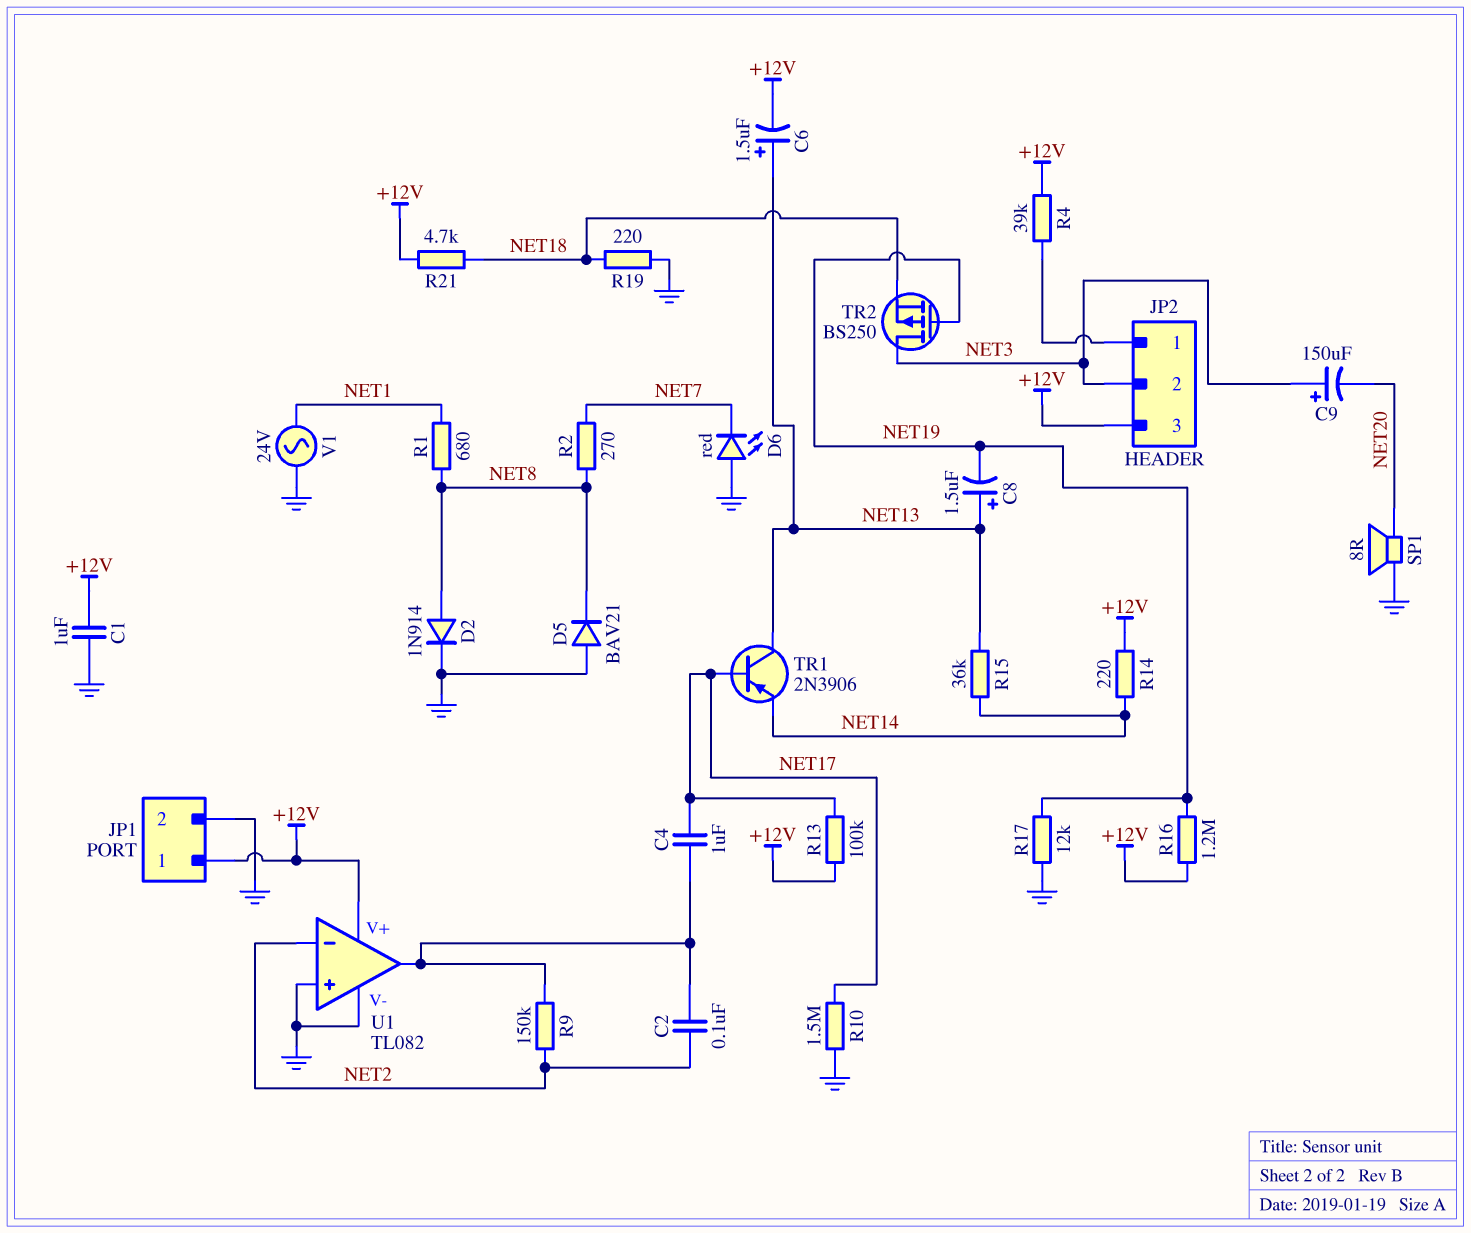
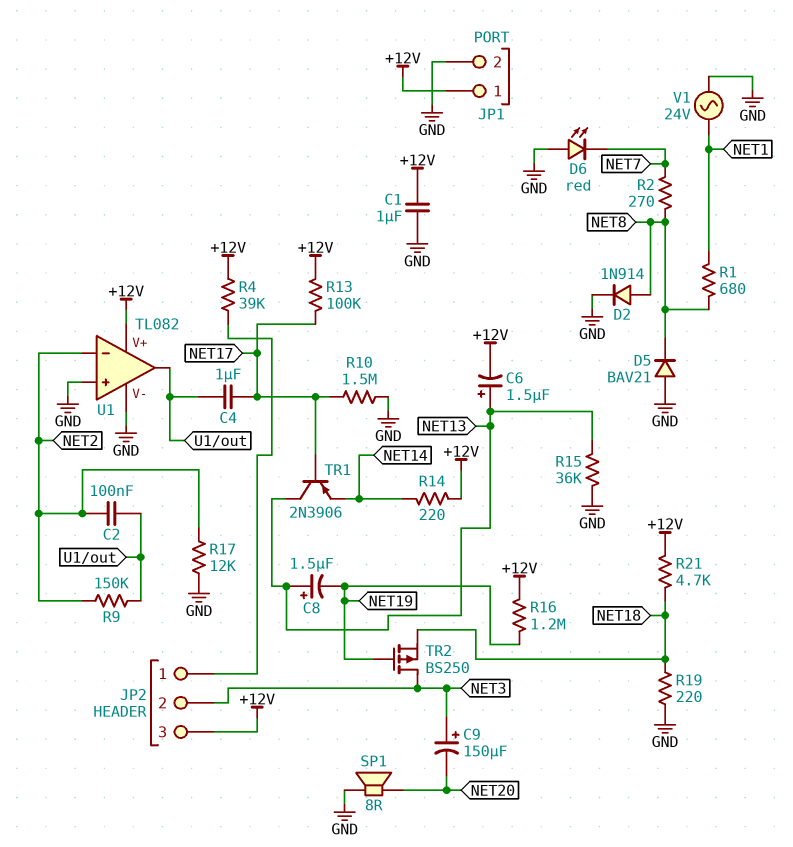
R15: 36k (NET13, NET14) -> 36k (GND, NET13)
R17: 12k (GND, NET19) -> 12k (GND, NET2)

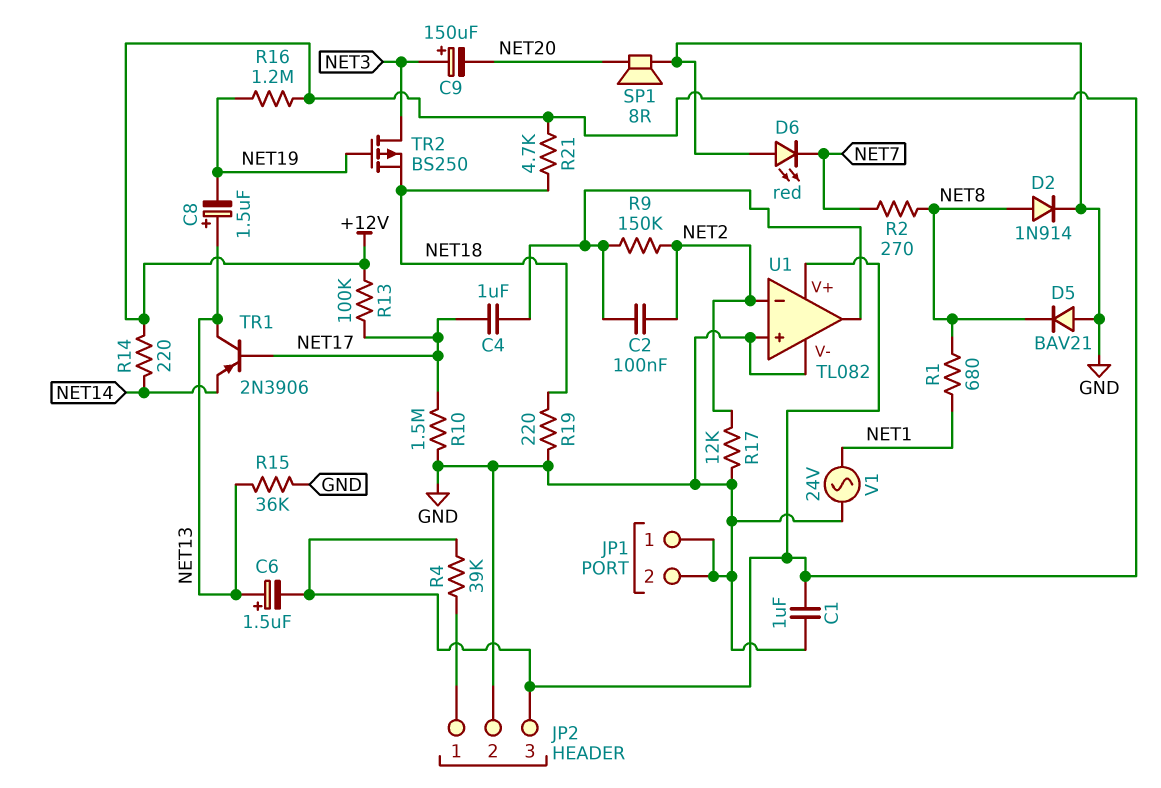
JP1 pin 1: +12V -> GND
JP2 pin 2: NET3 -> GND

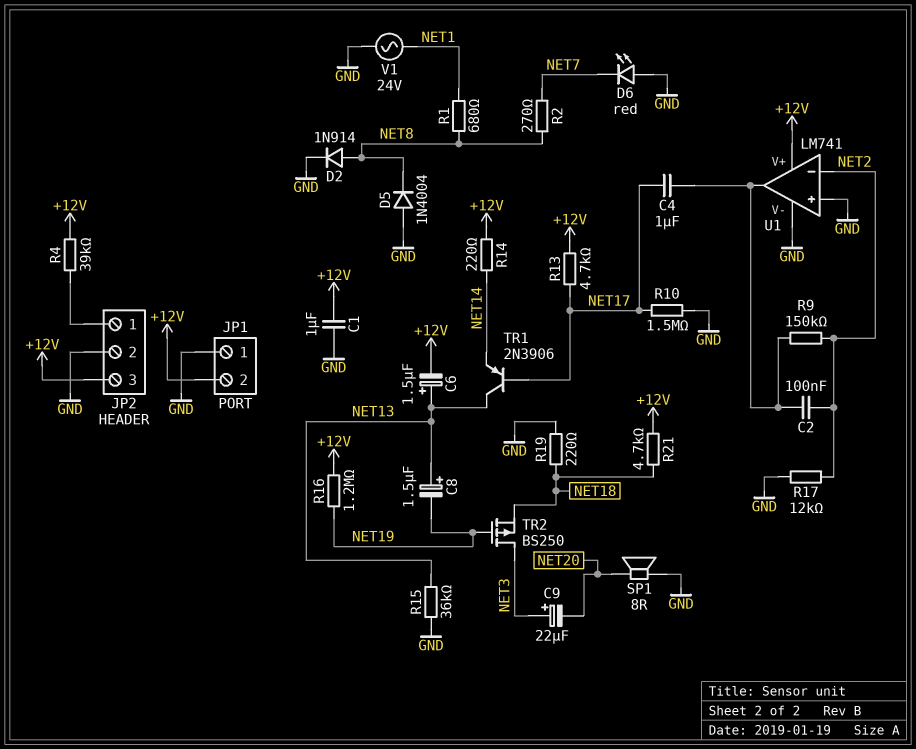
C9: 150uF (plus NET3, minus NET20) -> 22uF (plus NET3, minus NET20)
D5: diode BAV21 (A GND, K NET8) -> diode 1N4004 (A GND, K NET8)
JP1 pin 2: GND -> +12V
R13: 100k (+12V, NET17) -> 4.7k (+12V, NET17)
U1: TL082 -> LM741

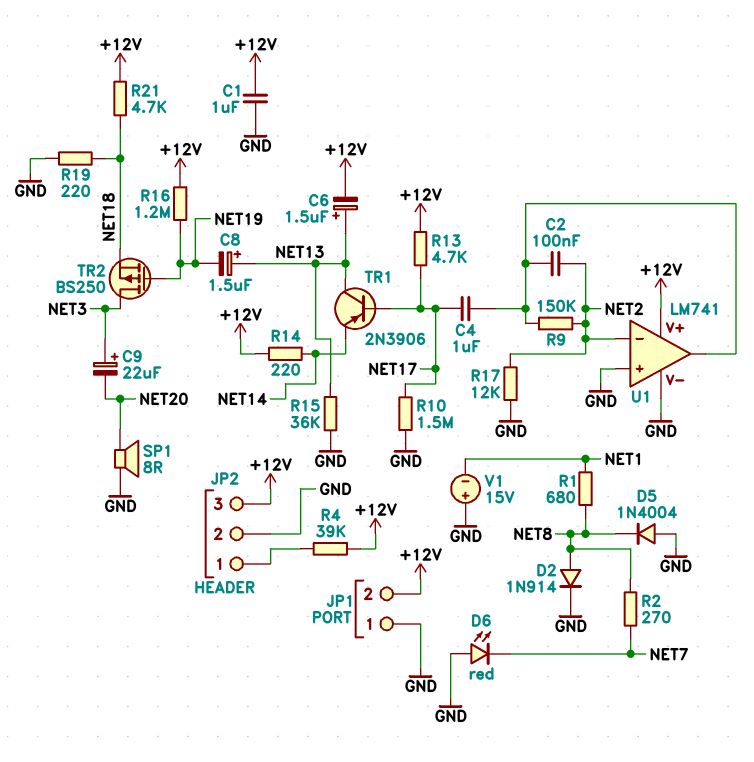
V1: AC 24V (GND, NET1) -> 15V (plus GND, minus NET1)

